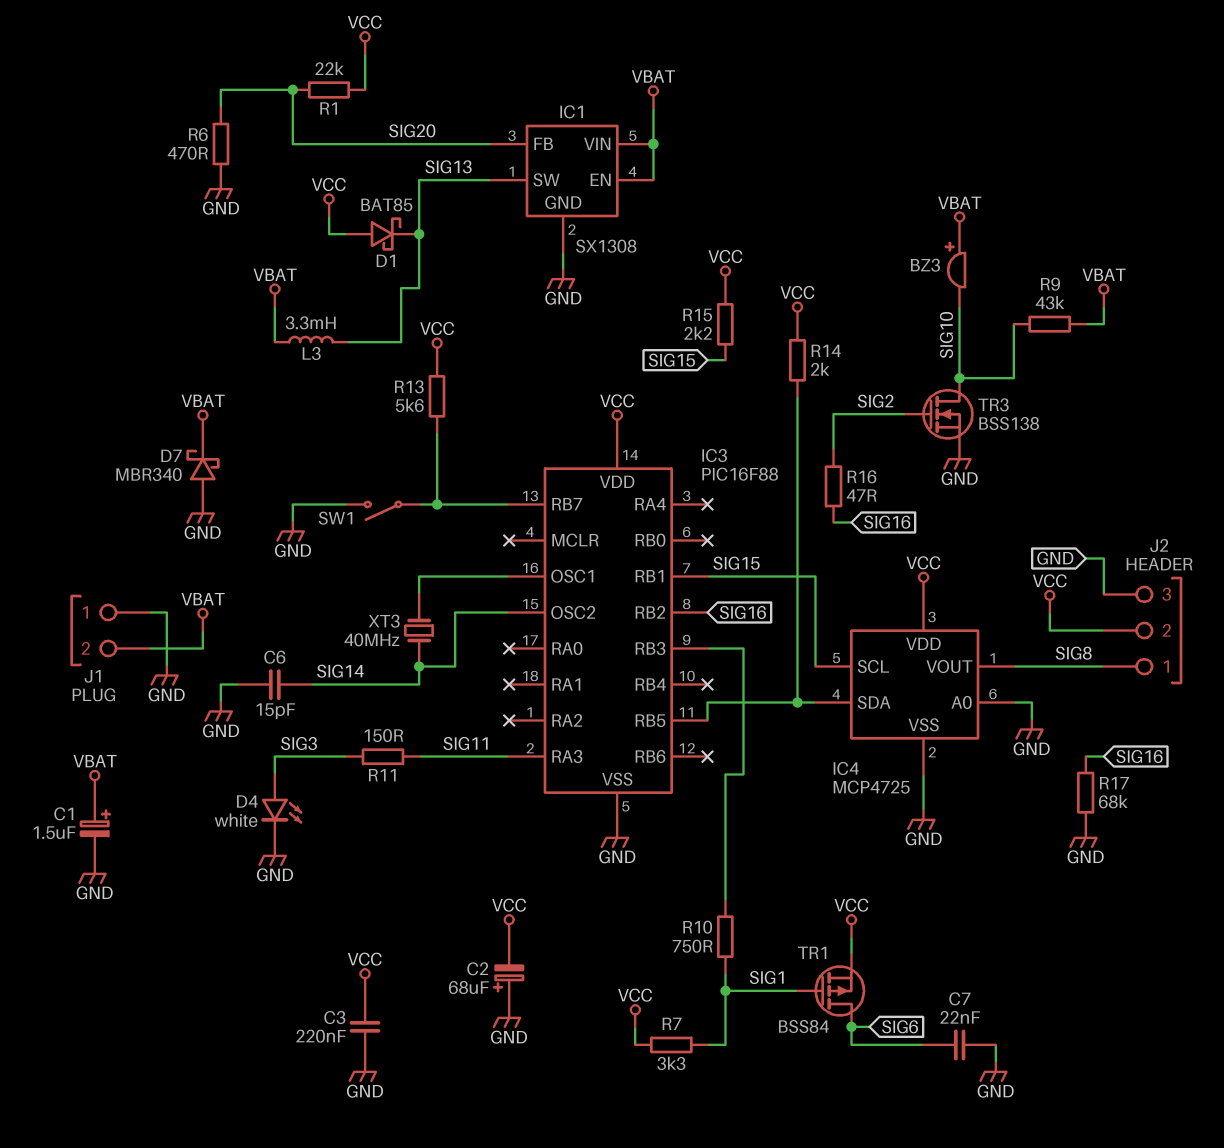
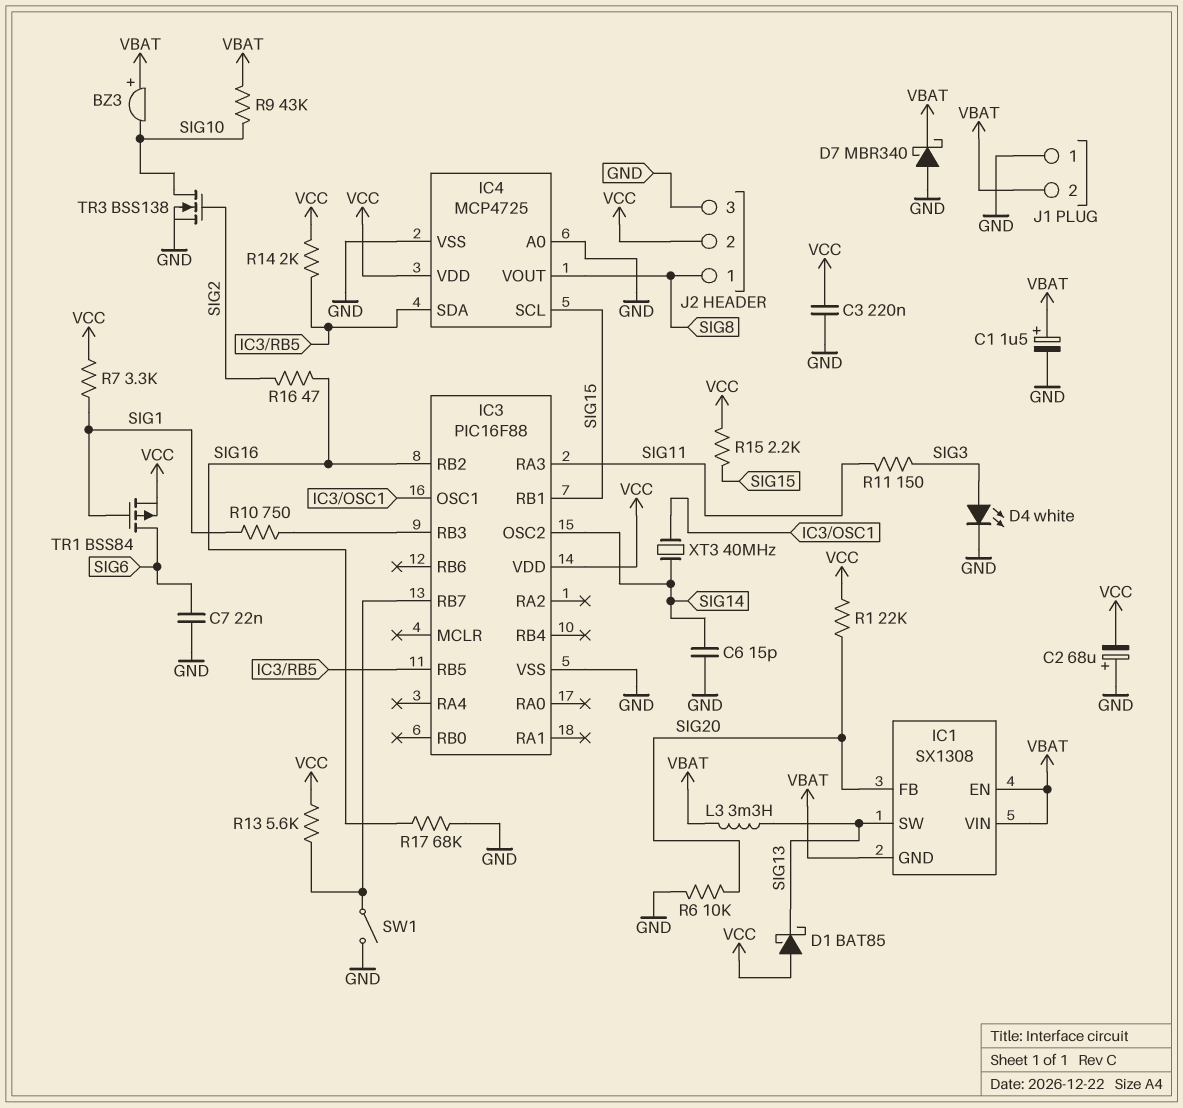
IC1 pin GND: GND -> VBAT
R6: 470 (GND, SIG20) -> 10k (GND, SIG20)

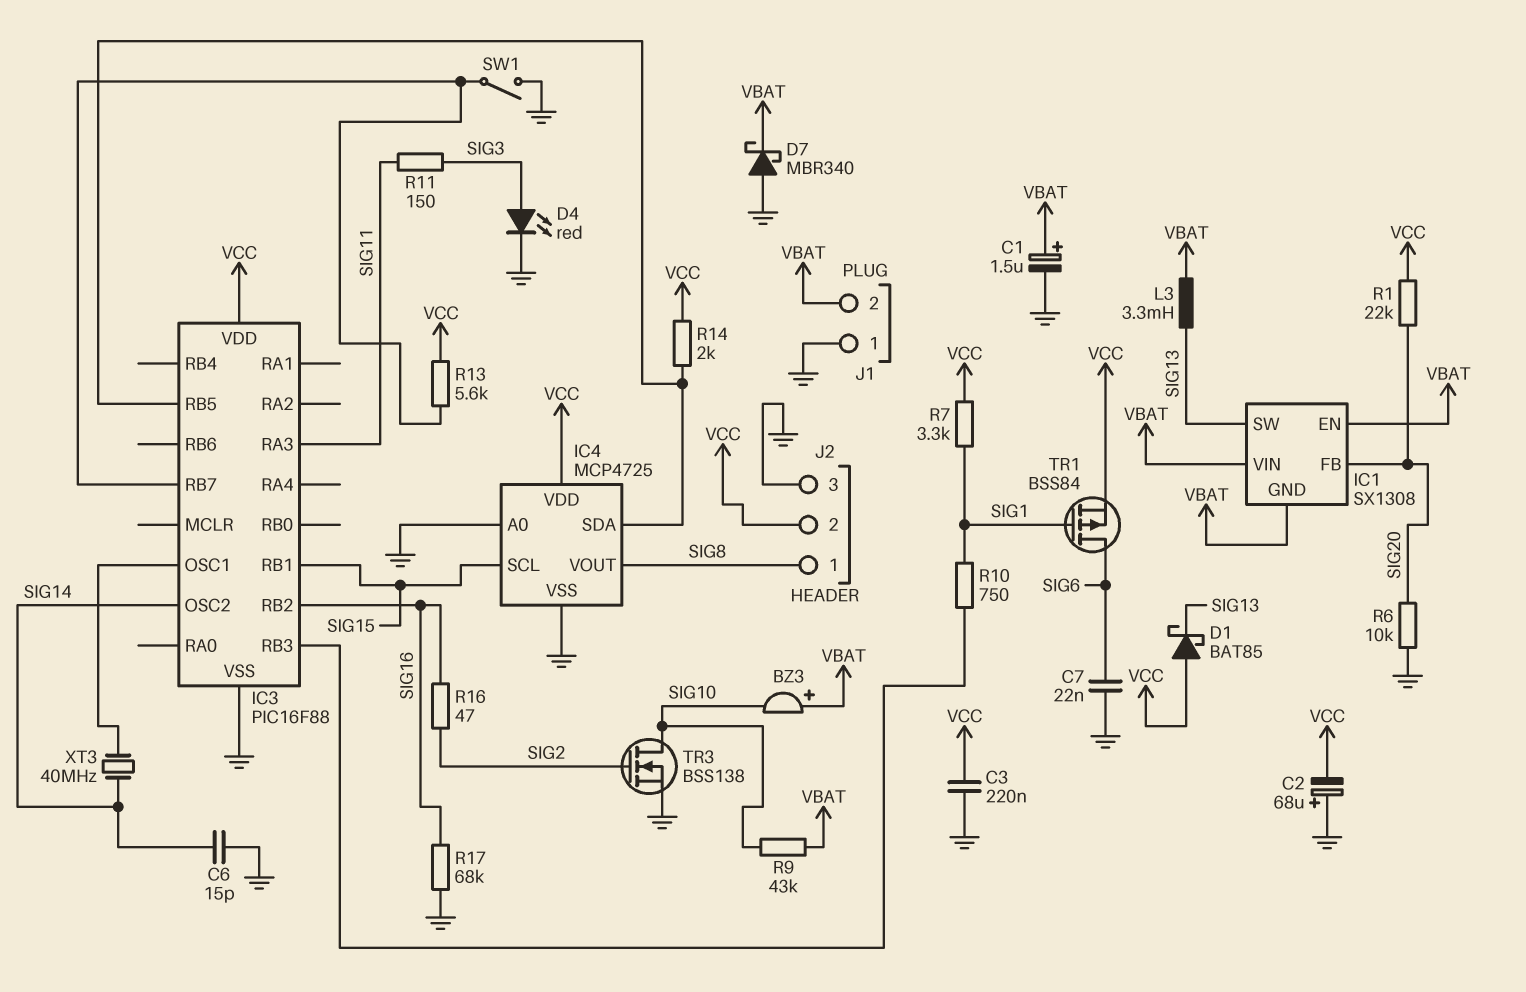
D4: LED white (A SIG3, K GND) -> LED red (A SIG3, K GND)
R15: 2.2k (SIG15, VCC) -> none

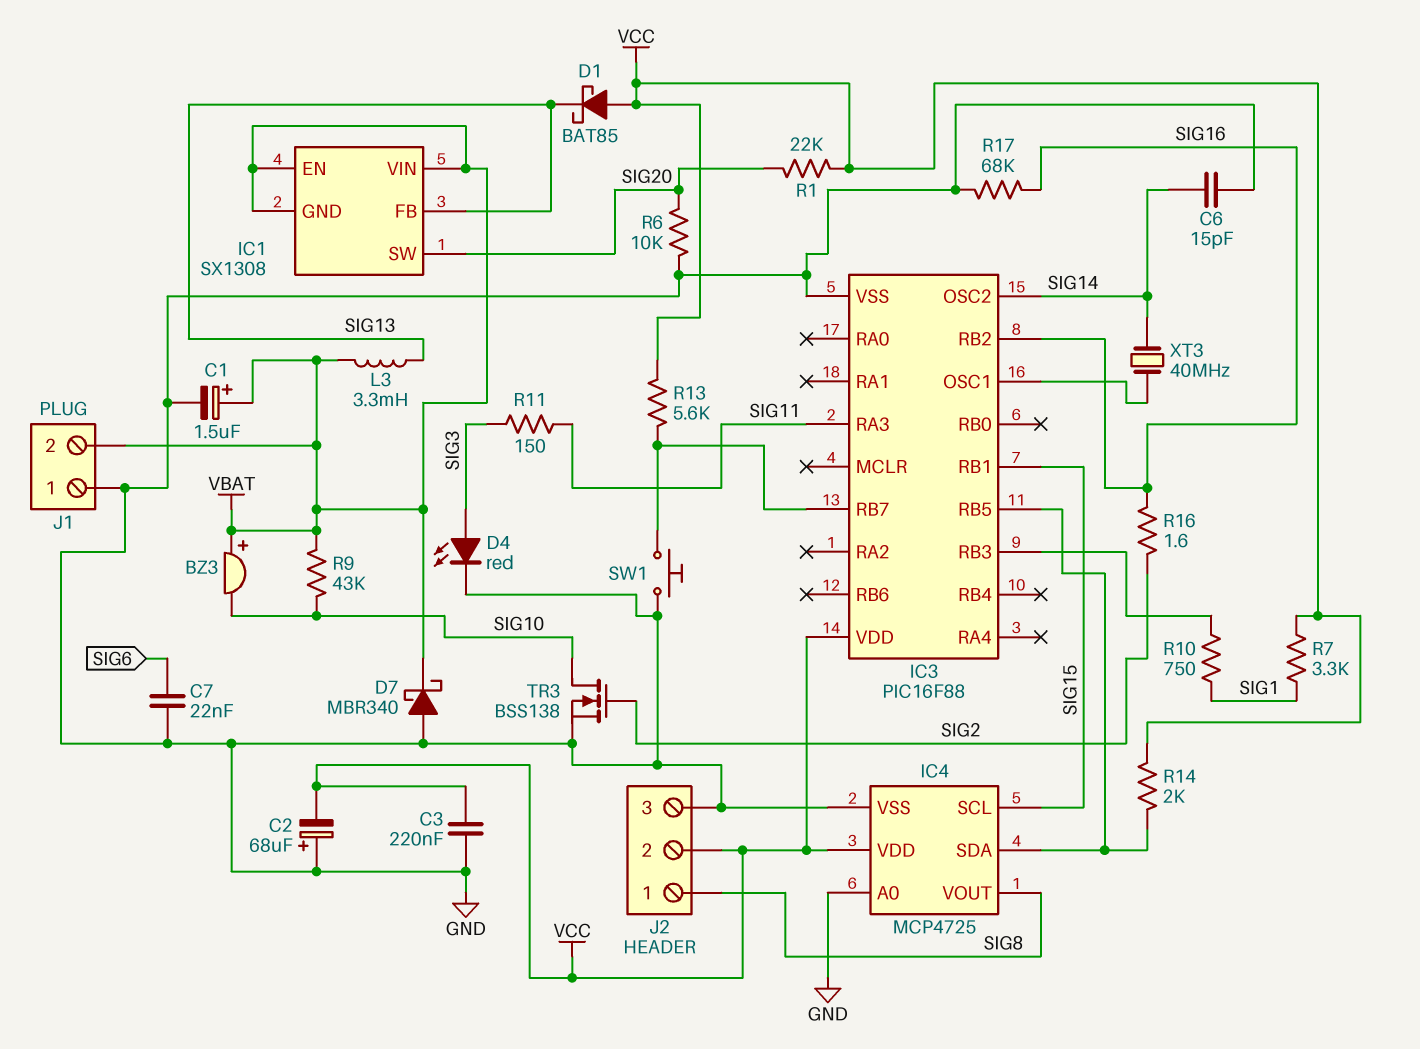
IC1 pin FB: SIG20 -> SIG13
IC1 pin SW: SIG13 -> SIG20
R16: 47 (SIG2, SIG16) -> 1.6 (SIG2, SIG16)
SW1: switch (GND, IC3/RB7) -> button (GND, IC3/RB7)
TR1: PMOS BSS84 (G SIG1, D SIG6, S VCC) -> none

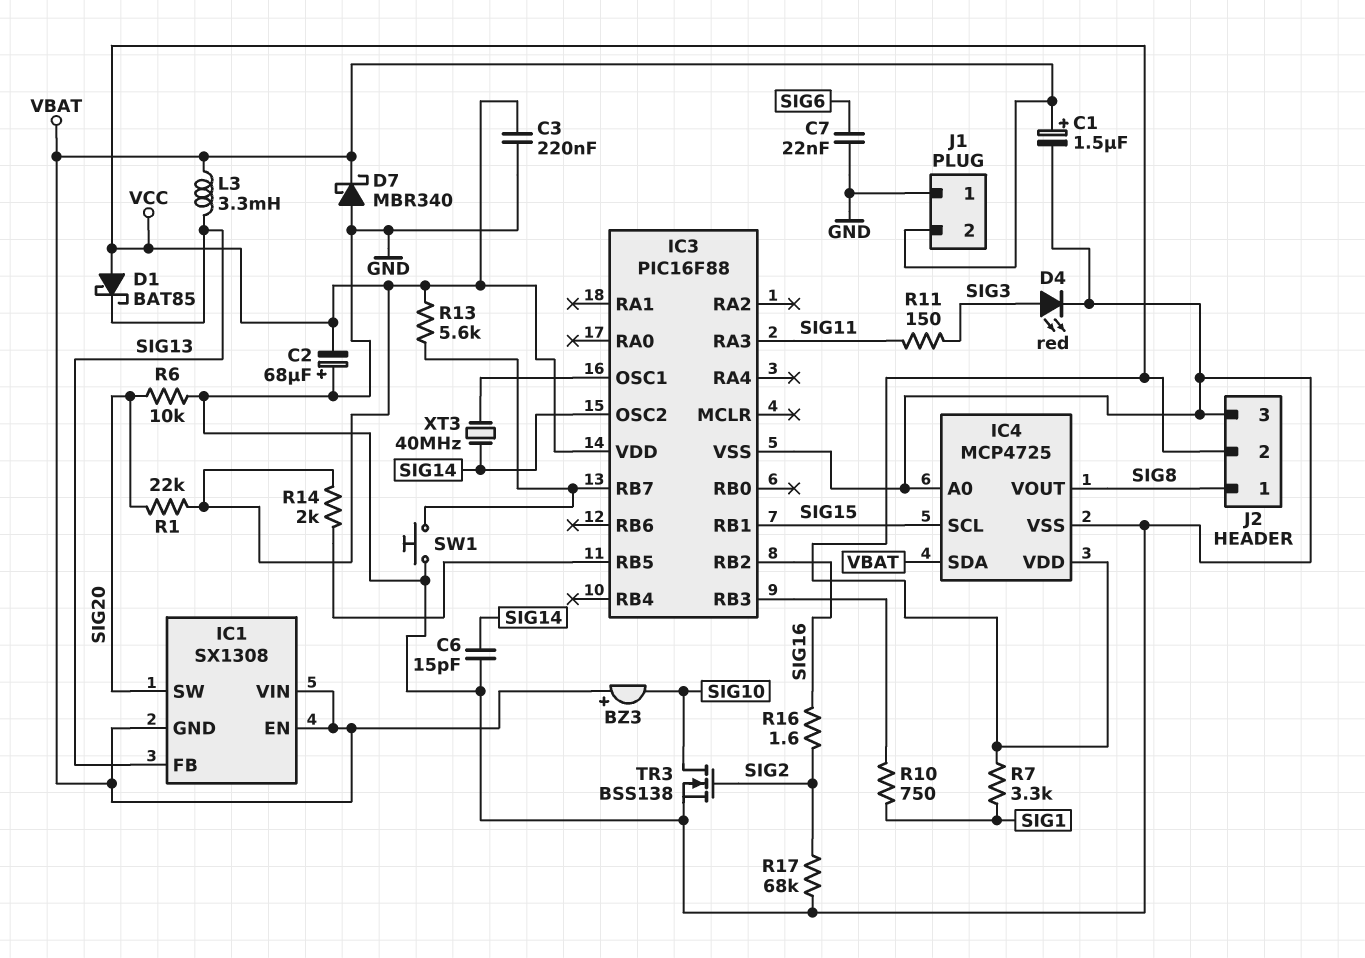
IC4 pin SDA: IC3/RB5 -> VBAT
R9: 43k (SIG10, VBAT) -> none
R17: 68k (GND, SIG16) -> 68k (GND, SIG2)

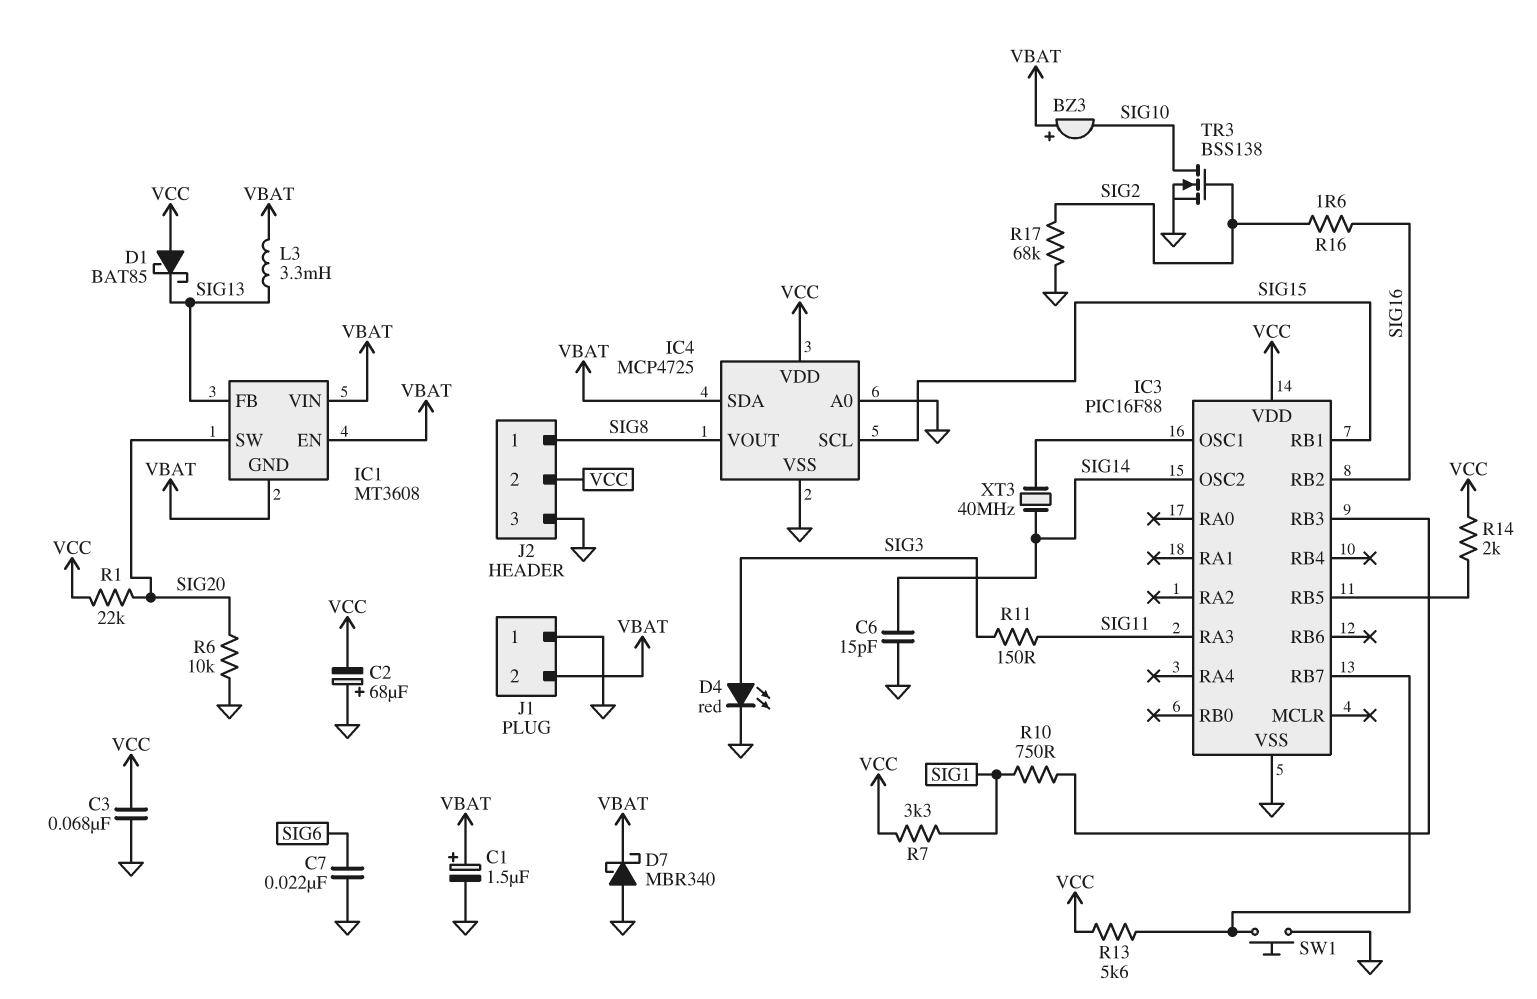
C3: 220nF (GND, VCC) -> 68nF (GND, VCC)
IC1: SX1308 -> MT3608

